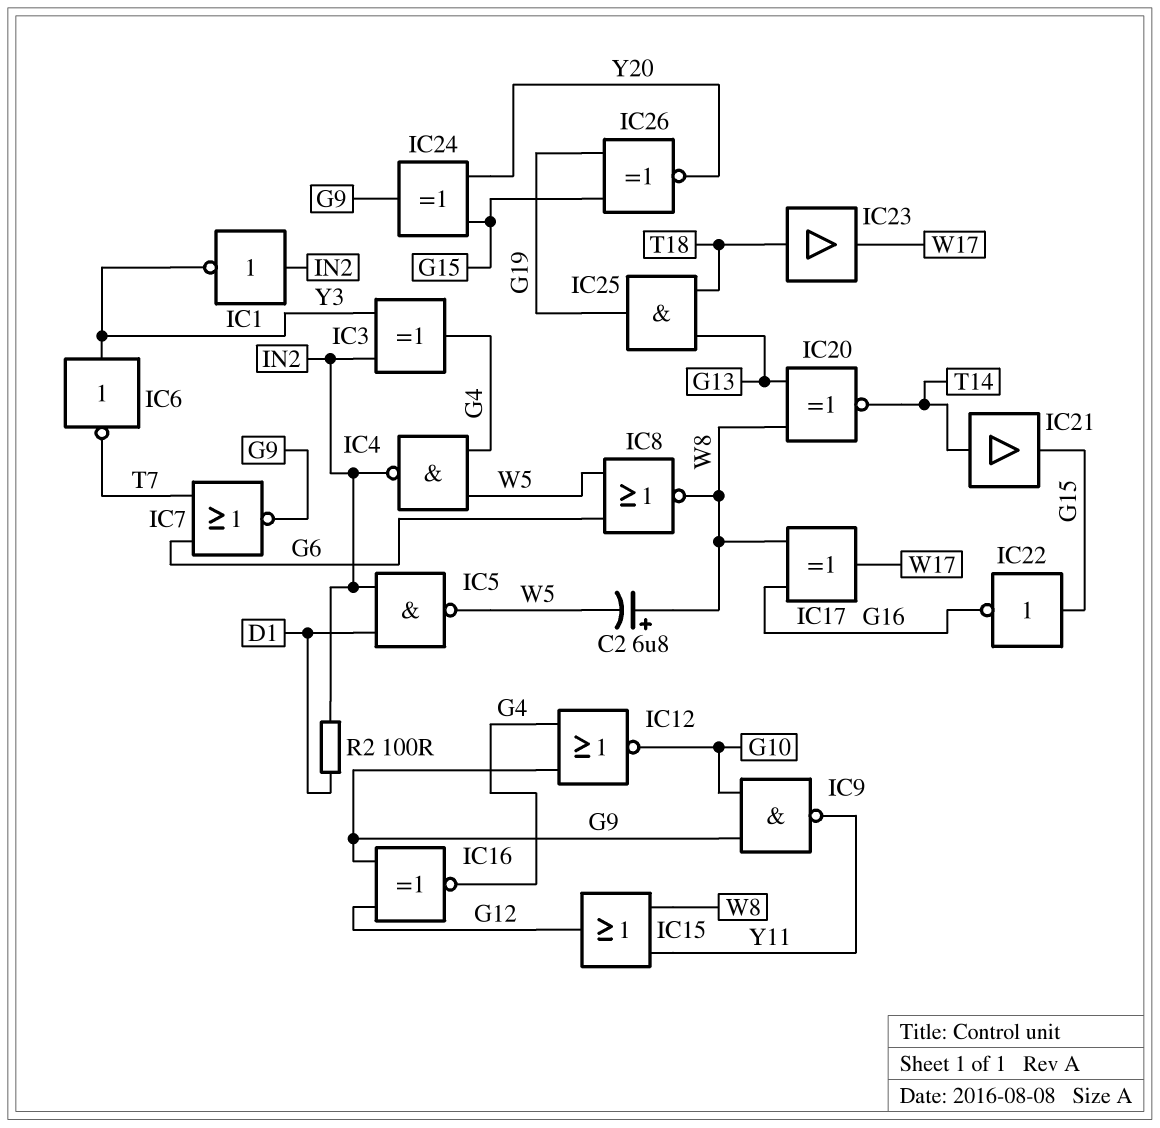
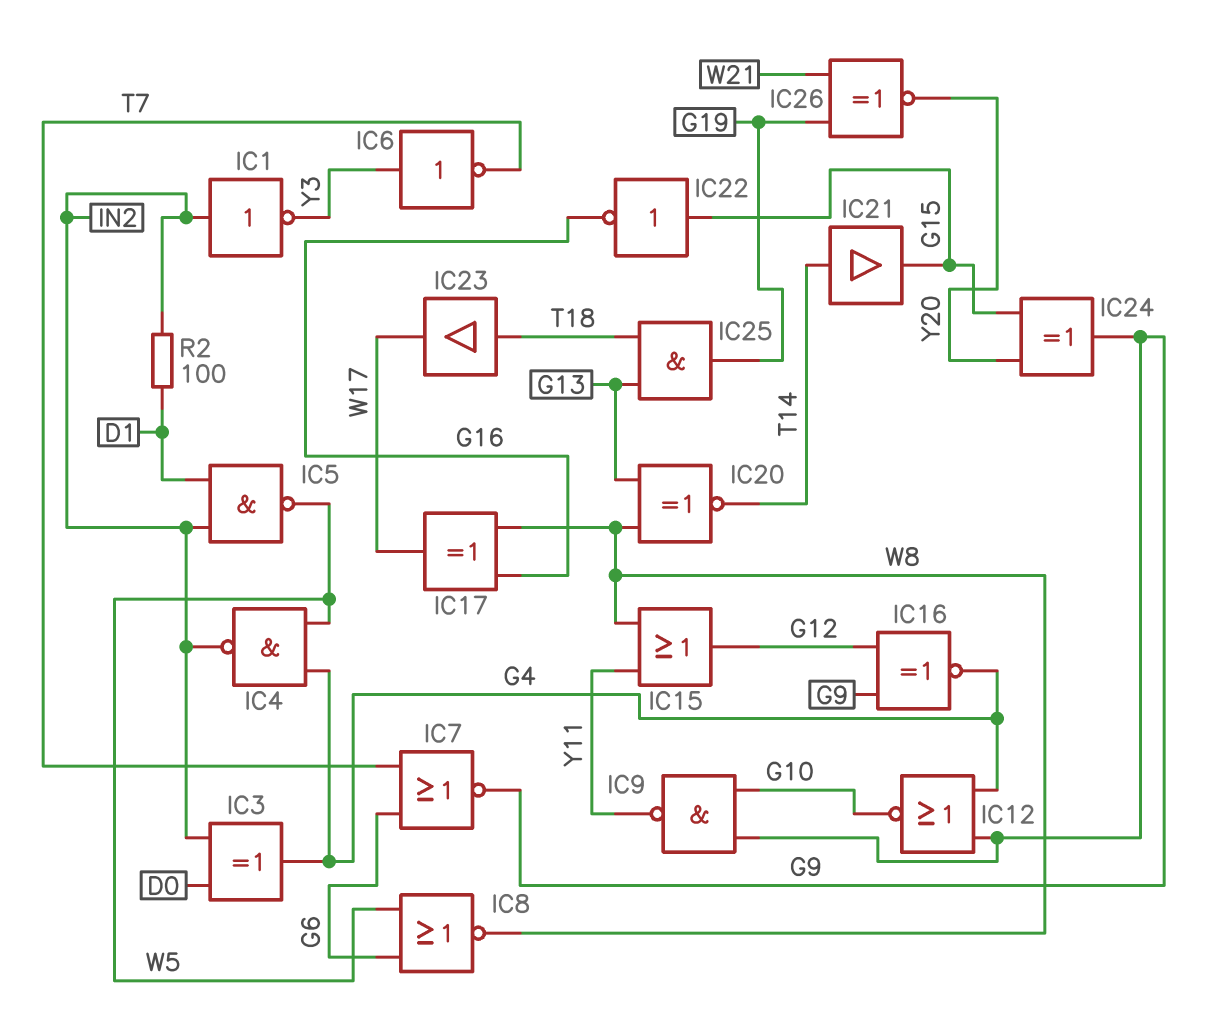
C2: 6.8uF (plus W8, minus W5) -> none
IC3: XOR (in IN2, in Y3, out G4) -> XOR (in D0, in IN2, out G4)
IC26: XNOR (in G15, in G19, out Y20) -> XNOR (in G19, in W21, out Y20)

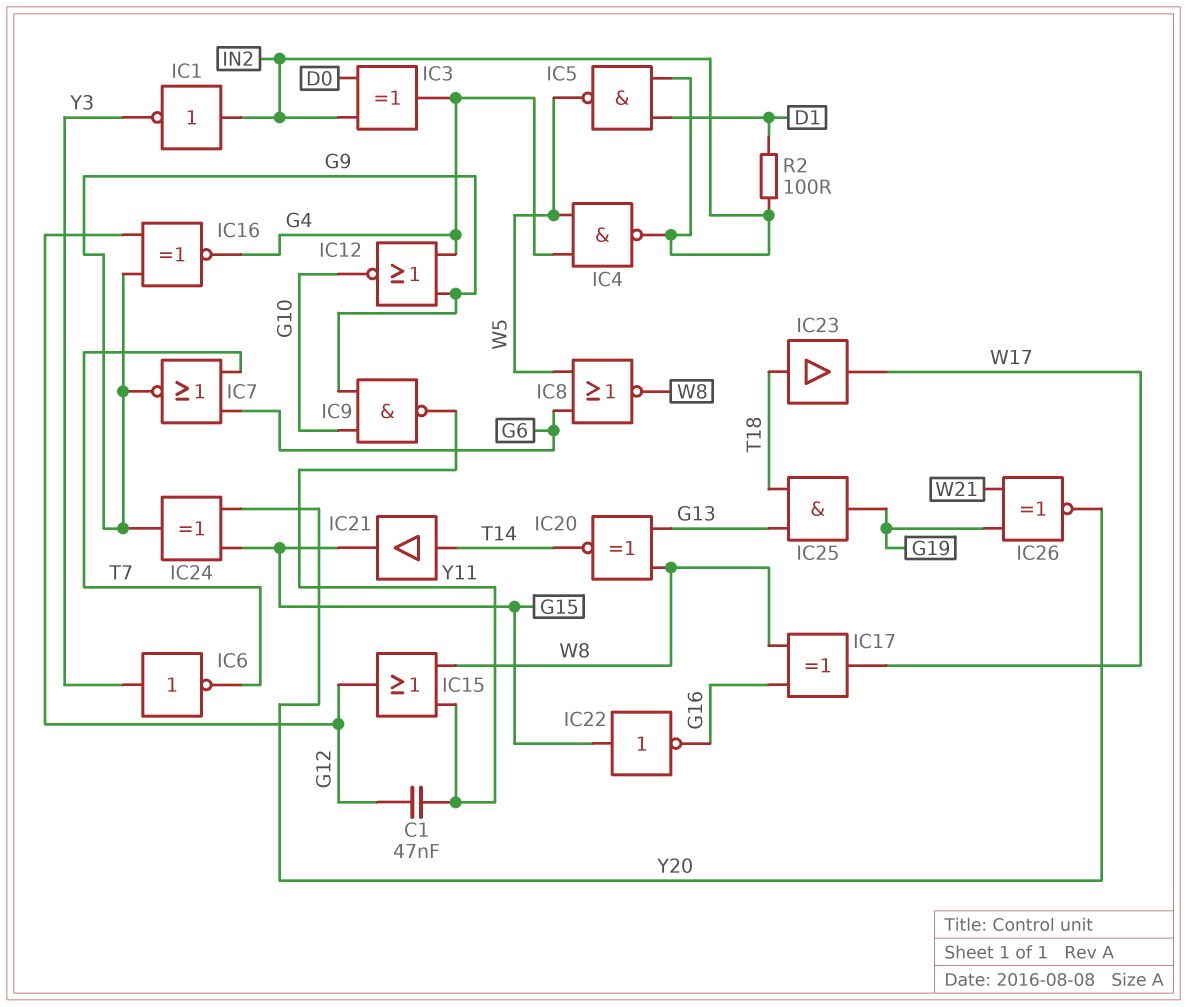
C1: none -> 47nF (G12, Y11)

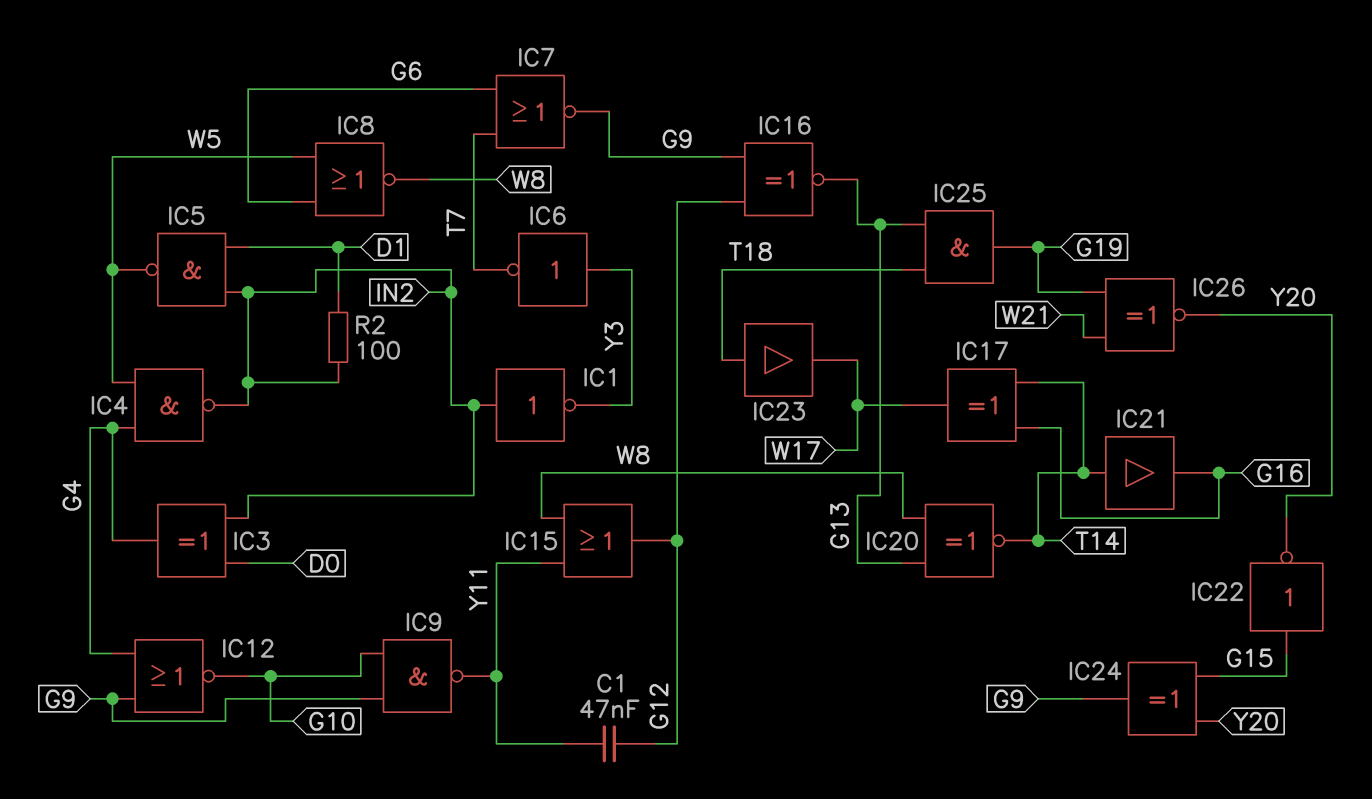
IC16: XNOR (in G9, in G12, out G4) -> XNOR (in G9, in G12, out G13)
IC17: XOR (in G16, in W8, out W17) -> XOR (in G16, in T14, out W17)
IC21: buffer (in T14, out G15) -> buffer (in T14, out G16)
IC22: NOT (in G15, out G16) -> NOT (in G15, out Y20)

